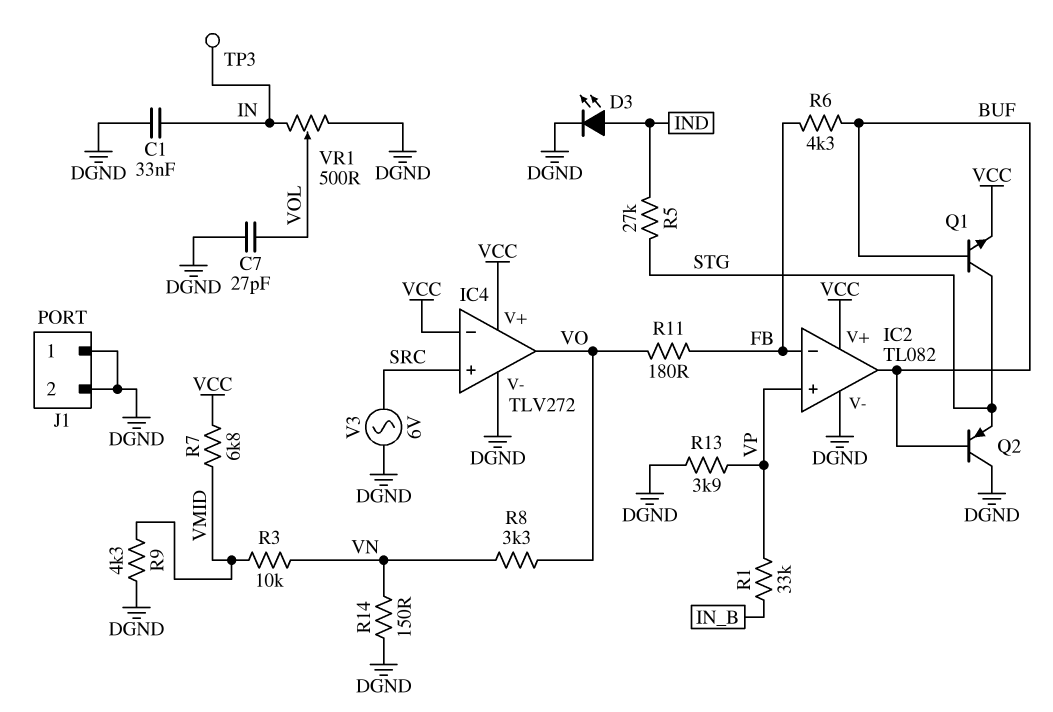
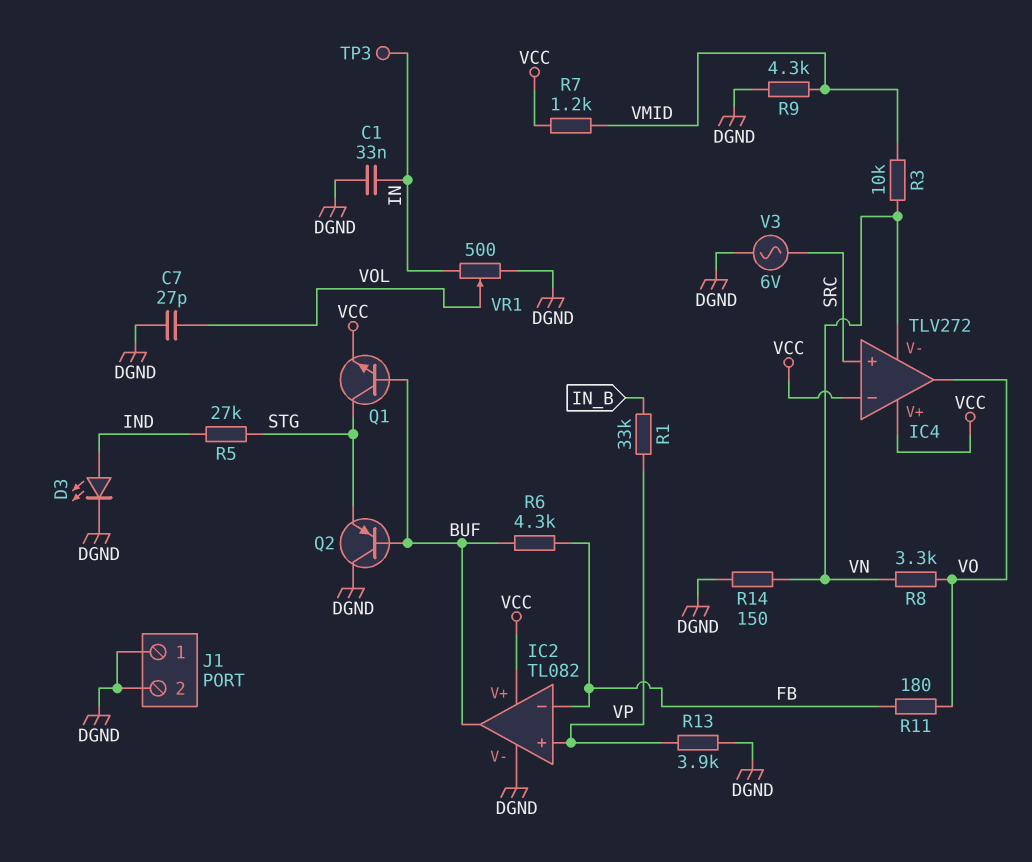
IC4 pin V-: DGND -> VN
R7: 6.8k (VCC, VMID) -> 1.2k (VCC, VMID)

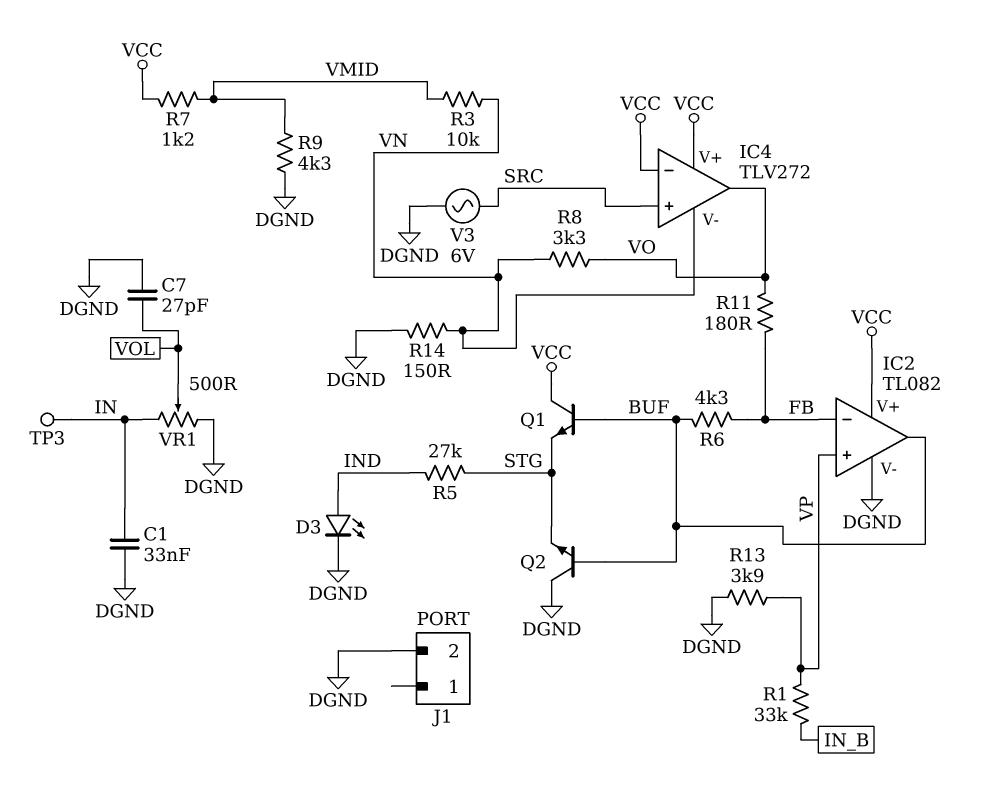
J1 pin 1: DGND -> none
Q1: NPN (B BUF, C STG, E VCC) -> NPN (B BUF, C VCC, E STG)
Q2: PNP (B BUF, C DGND, E STG) -> NPN (B BUF, C DGND, E STG)

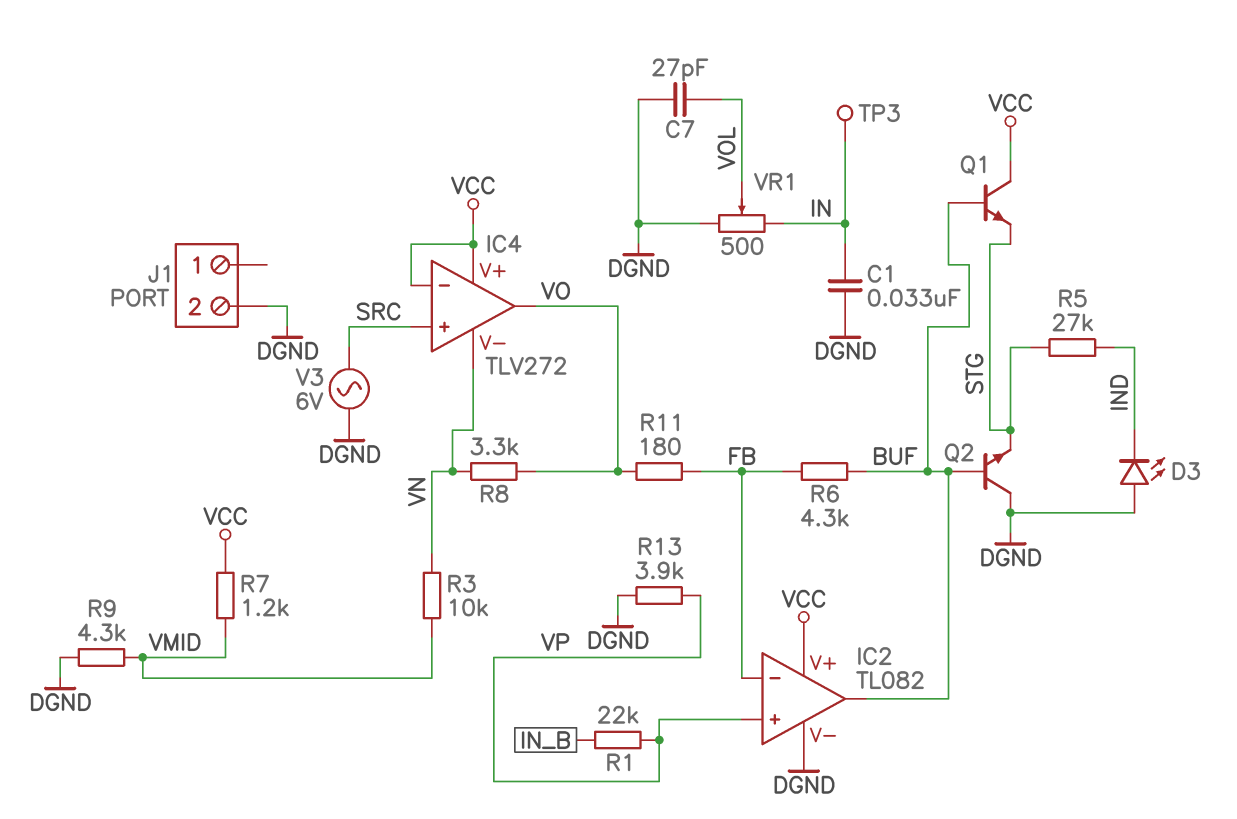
D3: LED (A IND, K DGND) -> LED (A DGND, K IND)
R1: 33k (IN_B, VP) -> 22k (IN_B, VP)
R14: 150 (DGND, VN) -> none

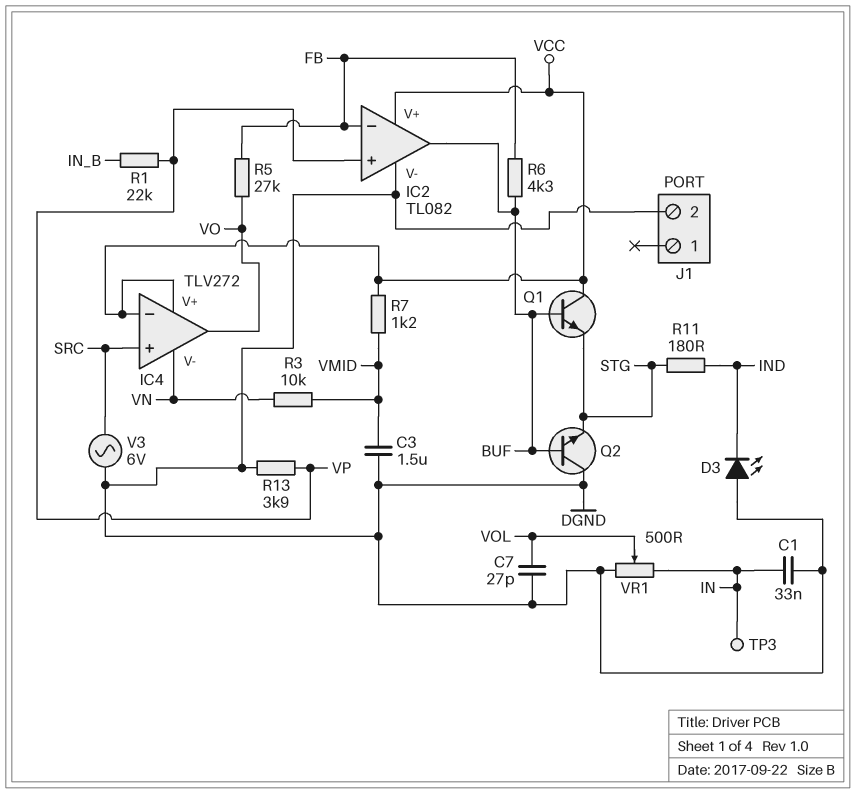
C3: none -> 1.5uF (DGND, VMID)
R5: 27k (IND, STG) -> 27k (FB, VO)
R8: 3.3k (VN, VO) -> none
R9: 4.3k (DGND, VMID) -> none
R11: 180 (FB, VO) -> 180 (IND, STG)

